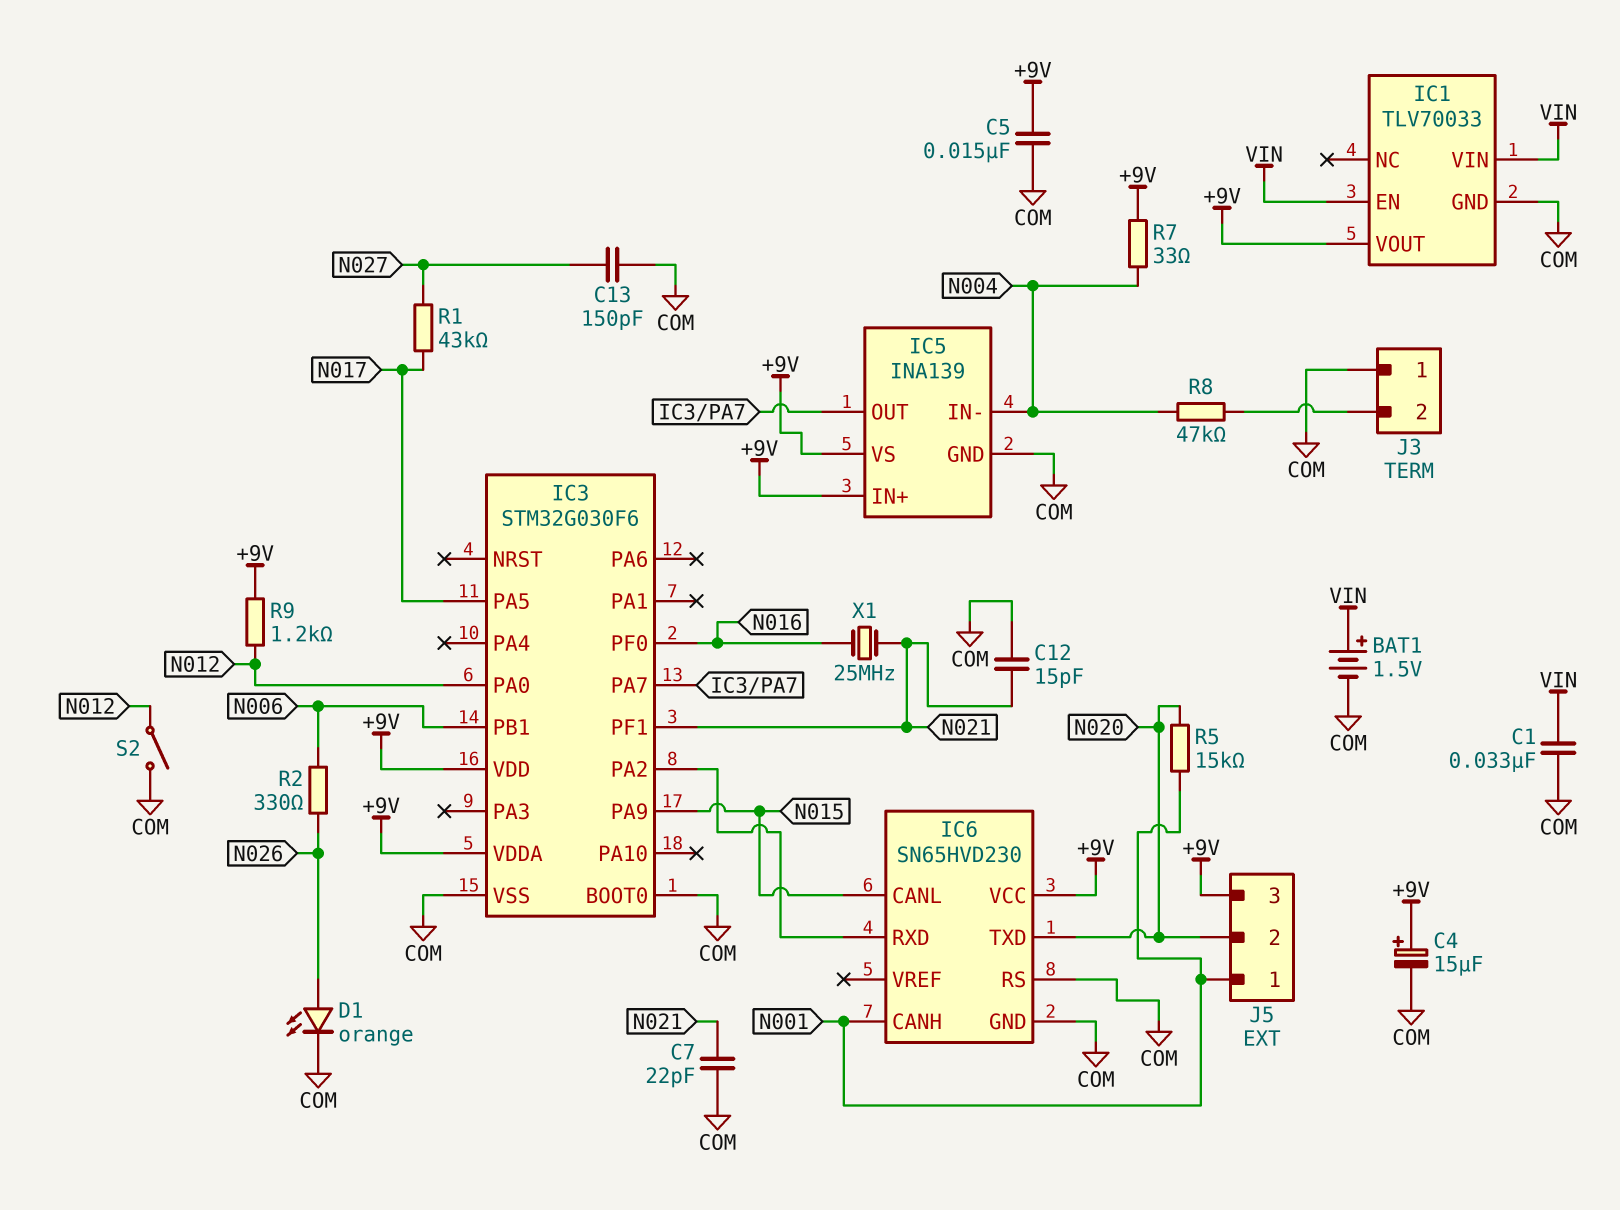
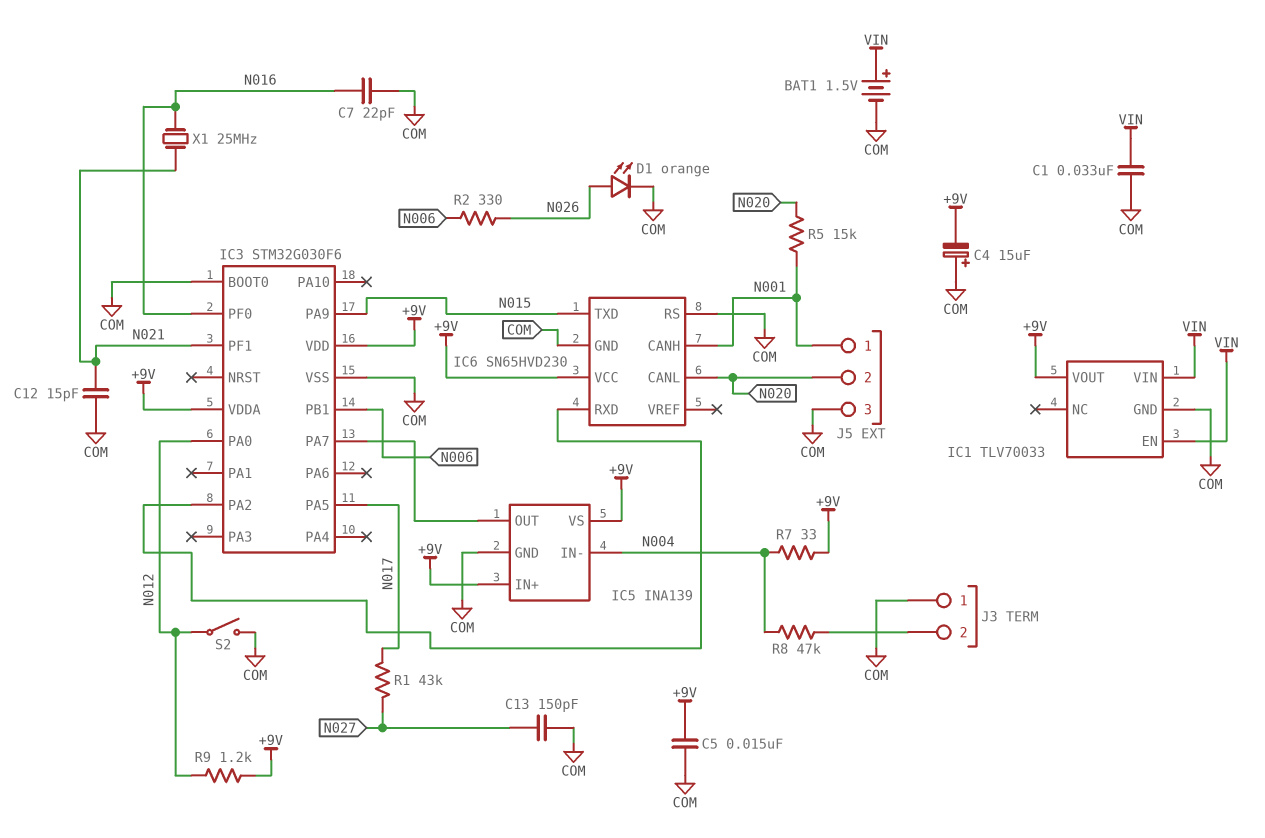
C4: 15uF (plus +9V, minus COM) -> 15uF (plus COM, minus +9V)
C7: 22pF (COM, N021) -> 22pF (COM, N016)
IC6 pin CANL: N015 -> N020
IC6 pin TXD: N020 -> N015
J5 pin 3: +9V -> COM

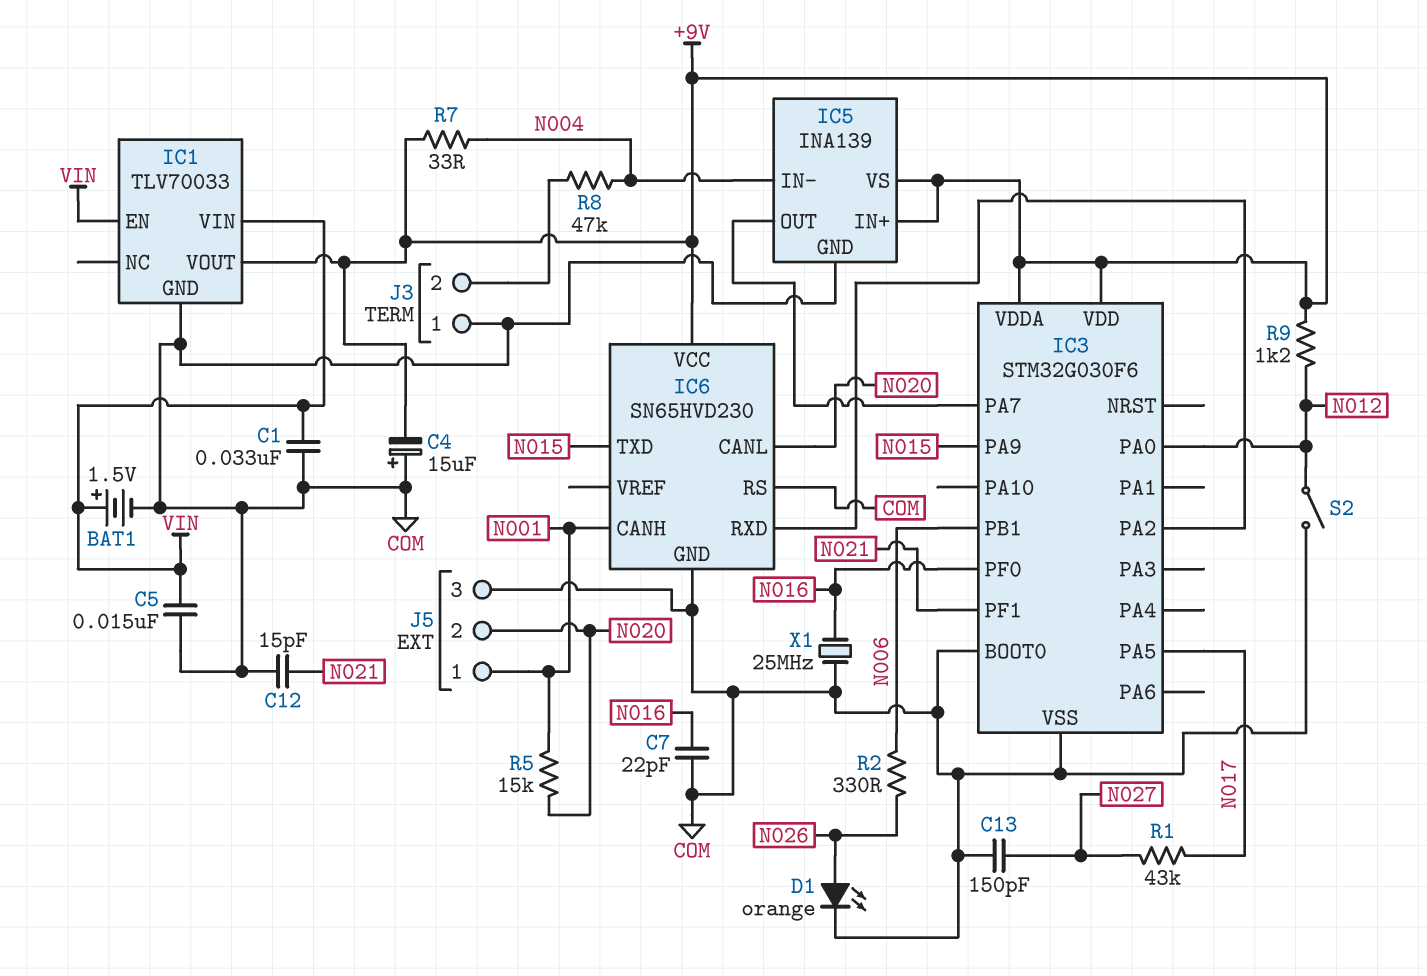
C5: 15nF (+9V, COM) -> 15nF (COM, VIN)
X1: 25MHz (N016, N021) -> 25MHz (COM, N016)

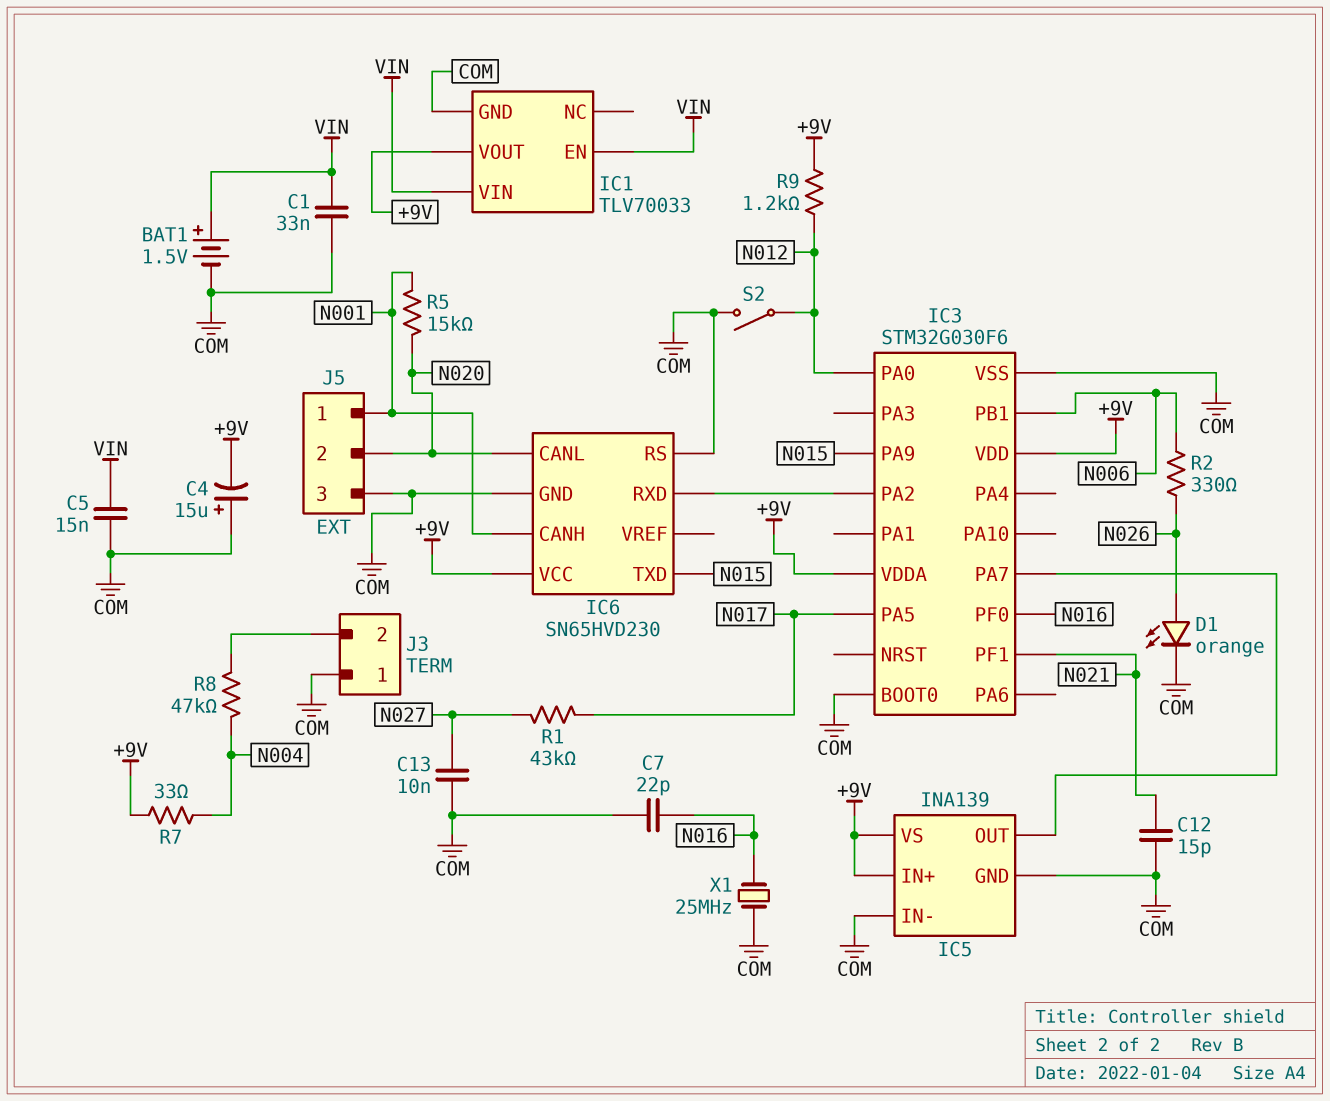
C13: 150pF (COM, N027) -> 10nF (COM, N027)
IC5 pin IN-: N004 -> COM

